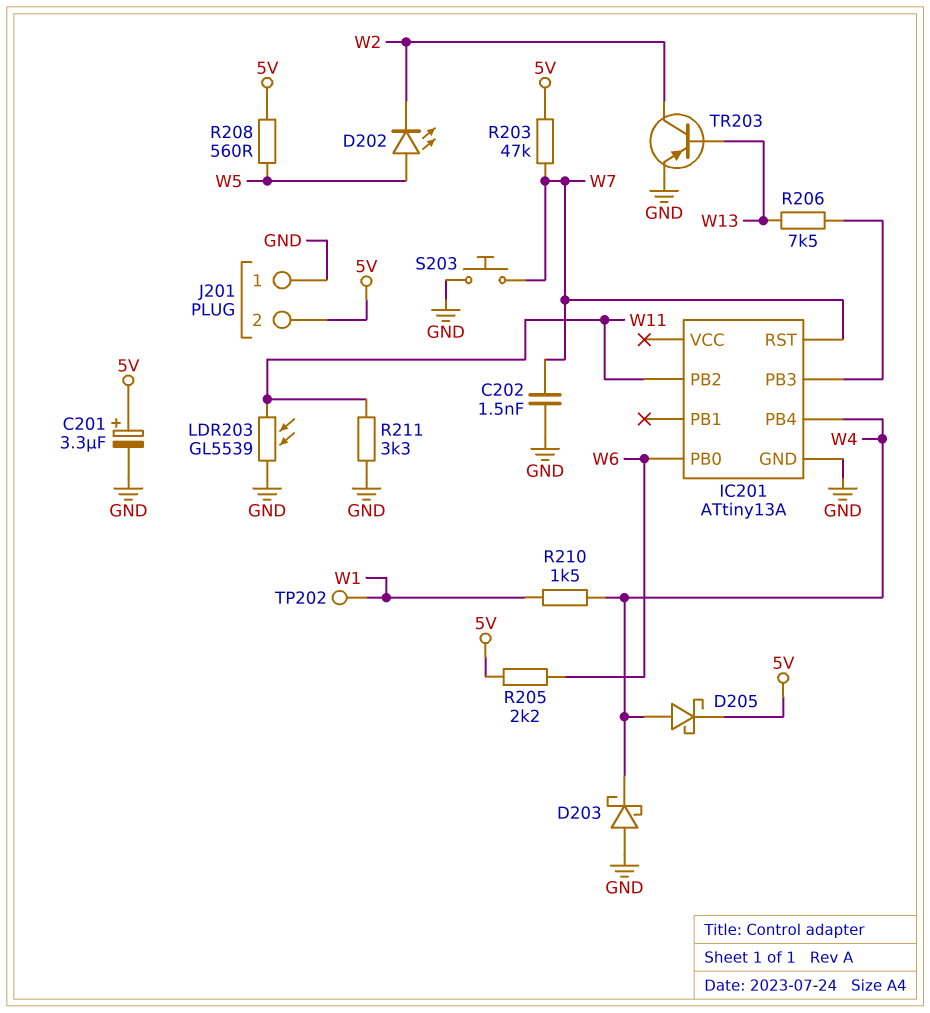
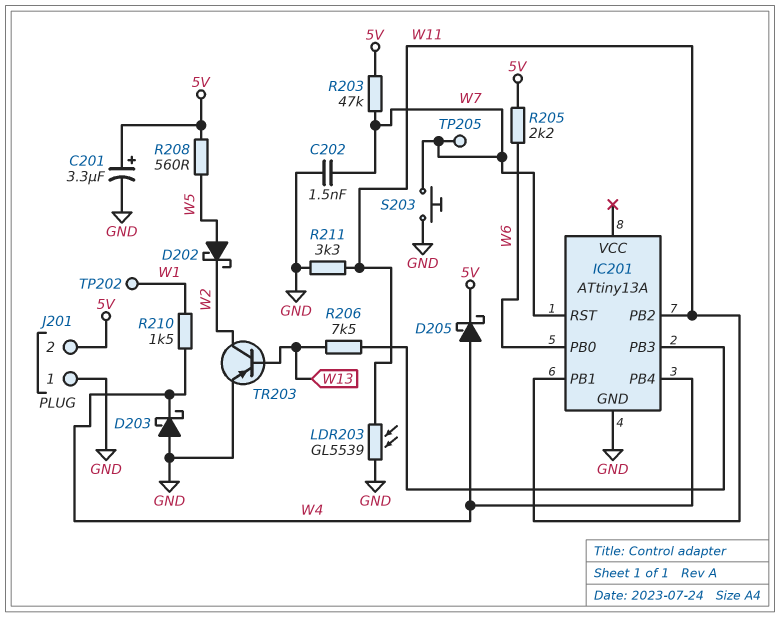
D202: LED (A W5, K W2) -> schottky (A W5, K W2)
IC201 pin PB1: none -> W11
TP205: none -> test point (W7)

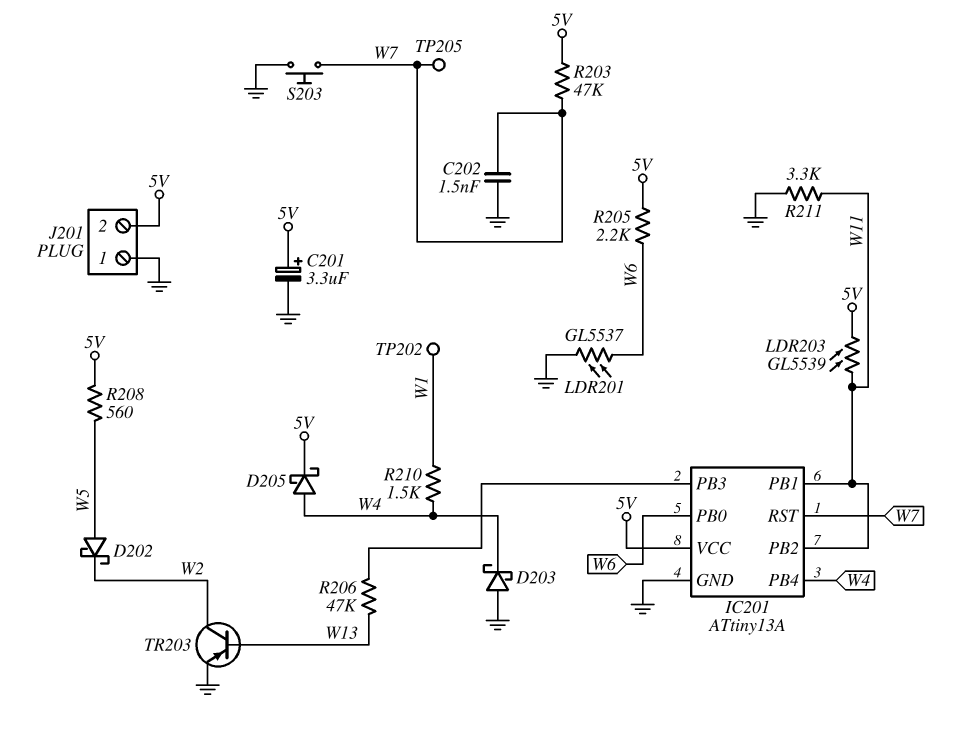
IC201 pin VCC: none -> 5V
LDR201: none -> GL5537 (GND, W6)
LDR203: GL5539 (GND, W11) -> GL5539 (5V, W11)
R206: 7.5k (IC201/PB3, W13) -> 47k (IC201/PB3, W13)

